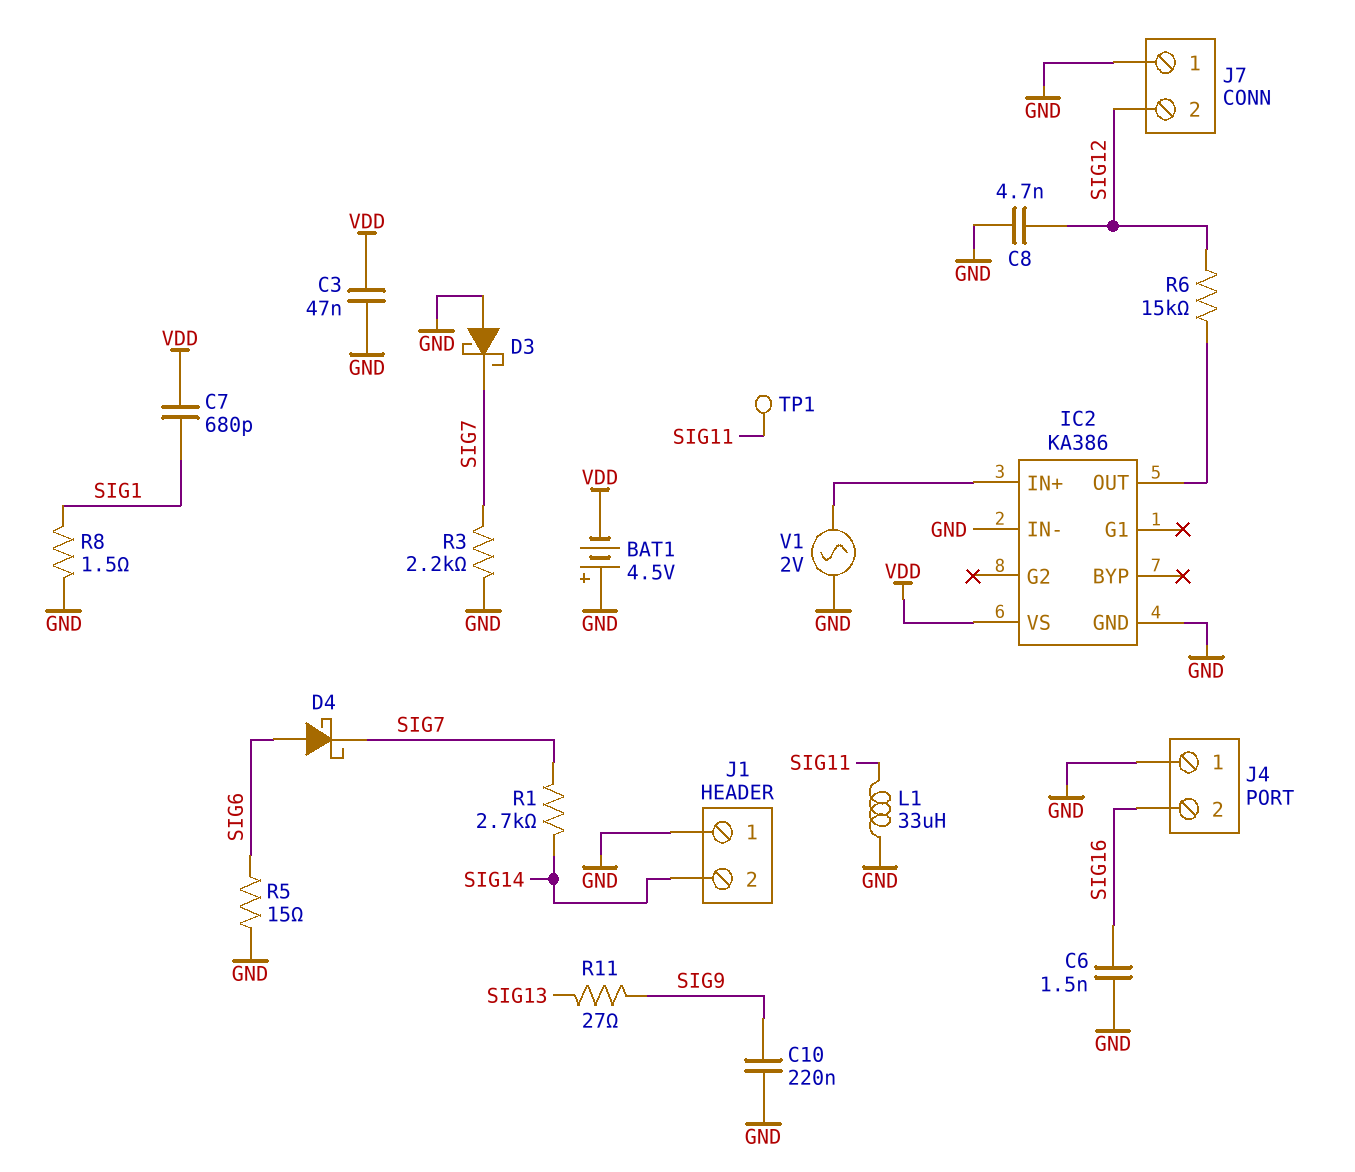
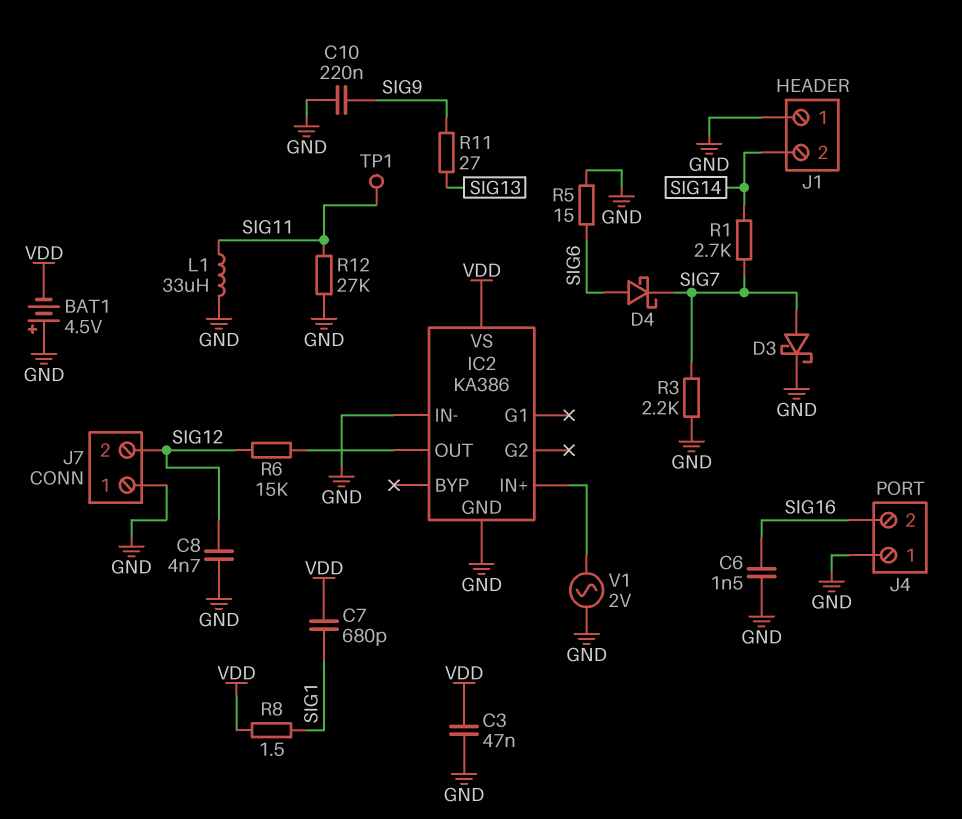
D3: schottky (A GND, K SIG7) -> schottky (A SIG7, K GND)
R8: 1.5 (GND, SIG1) -> 1.5 (SIG1, VDD)
R12: none -> 27k (GND, SIG11)

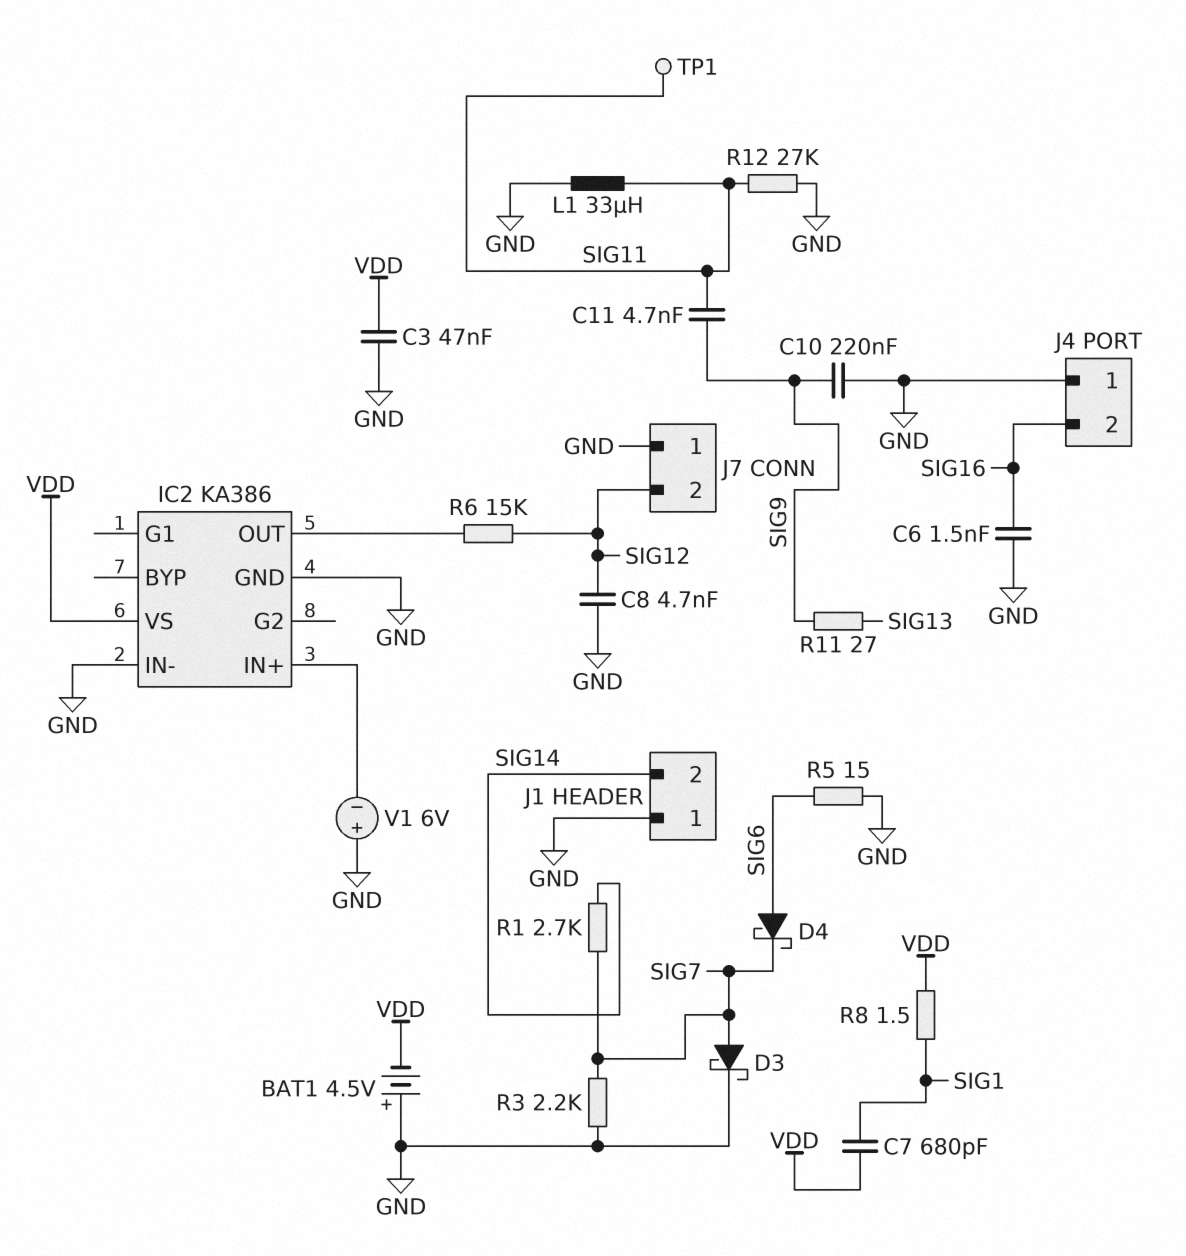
C11: none -> 4.7nF (SIG9, SIG11)
V1: AC 2V (GND, IC2/IN+) -> 6V (plus GND, minus IC2/IN+)

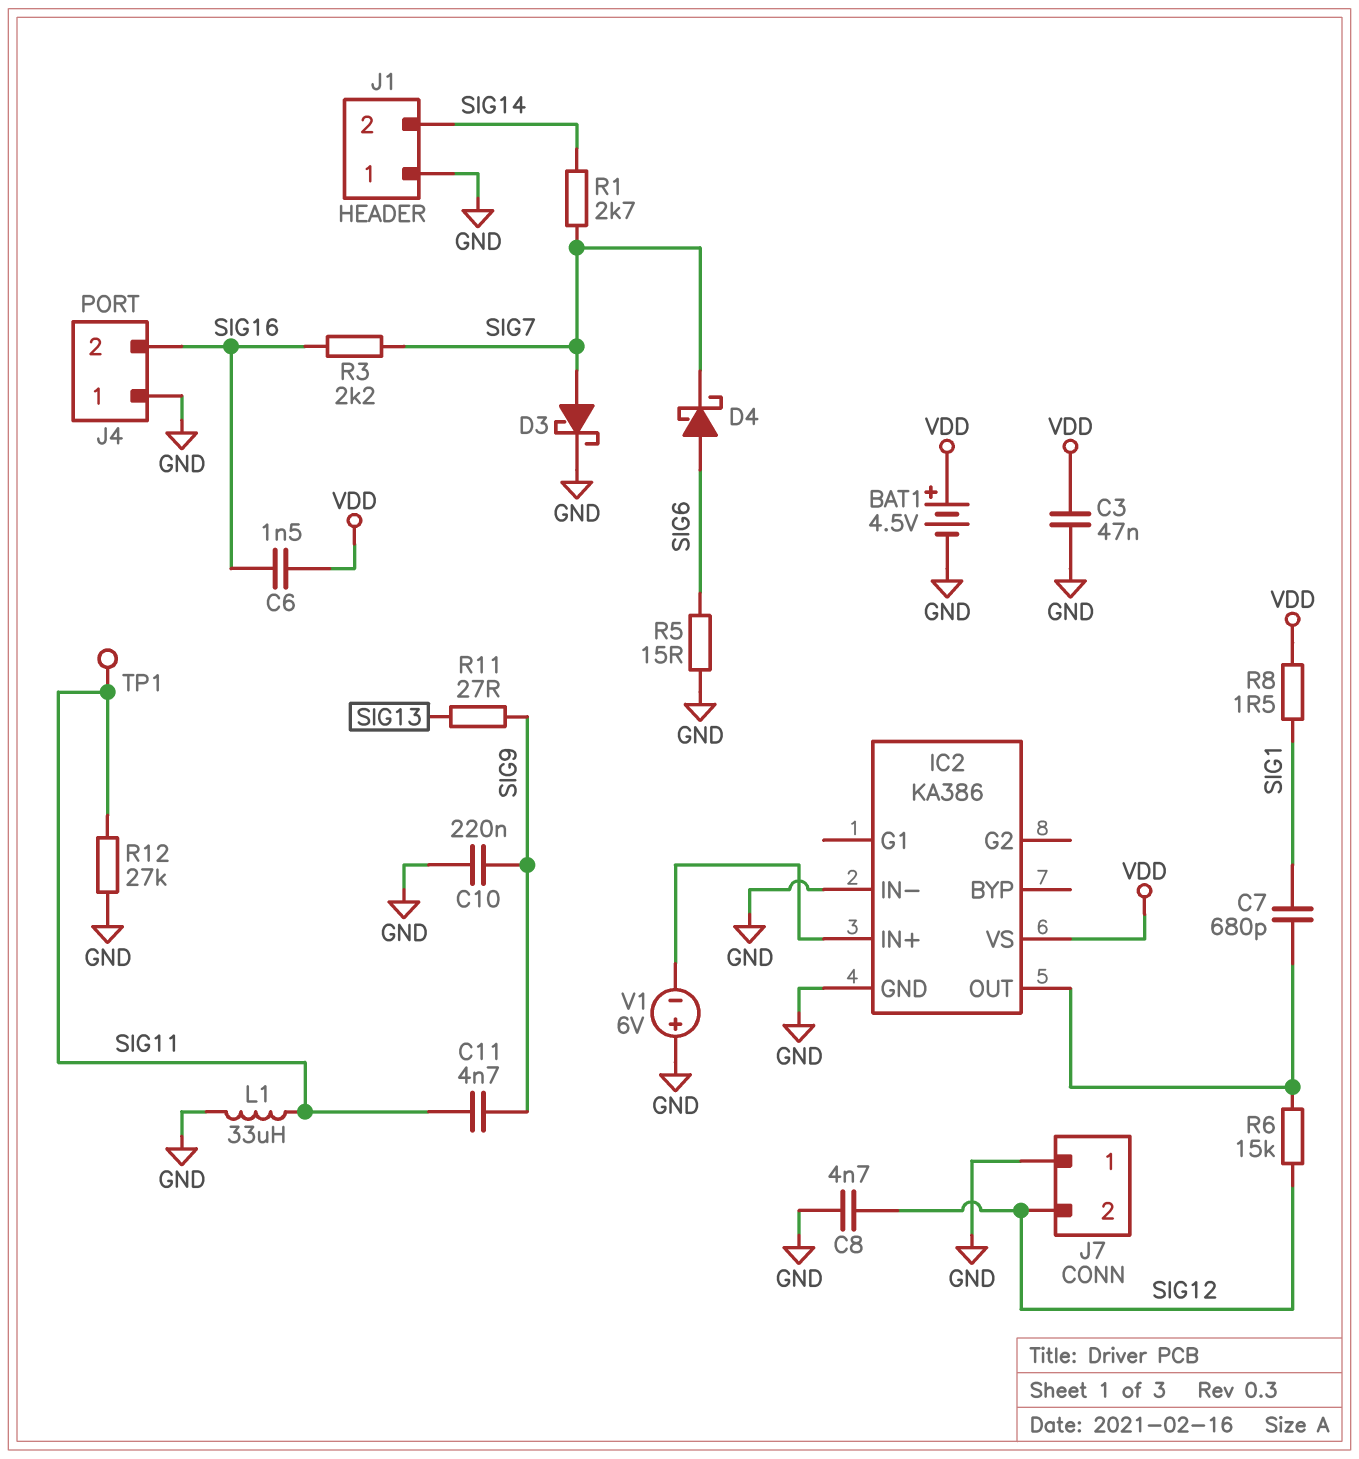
BAT1: 4.5V (plus GND, minus VDD) -> 4.5V (plus VDD, minus GND)
C6: 1.5nF (GND, SIG16) -> 1.5nF (SIG16, VDD)
C7: 680pF (SIG1, VDD) -> 680pF (IC2/OUT, SIG1)
R3: 2.2k (GND, SIG7) -> 2.2k (SIG7, SIG16)

